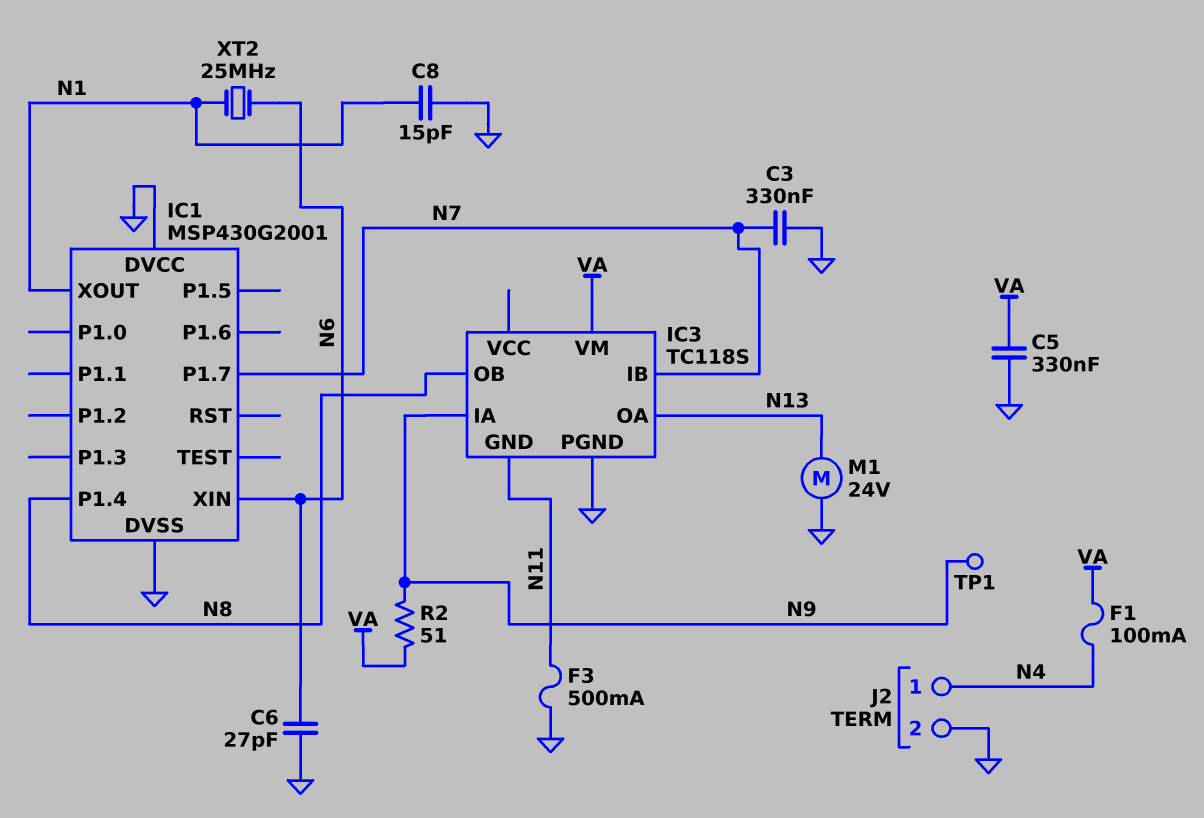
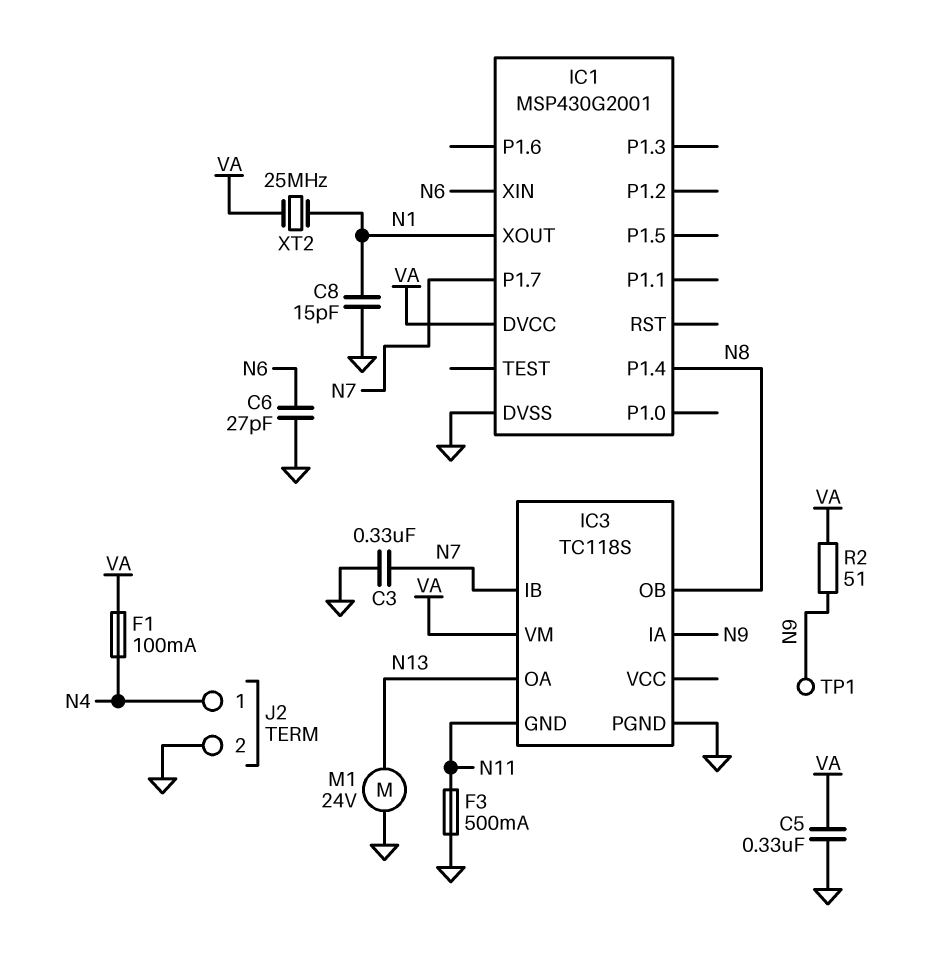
IC1 pin DVCC: GND -> VA
XT2: 25MHz (N1, N6) -> 25MHz (N1, VA)

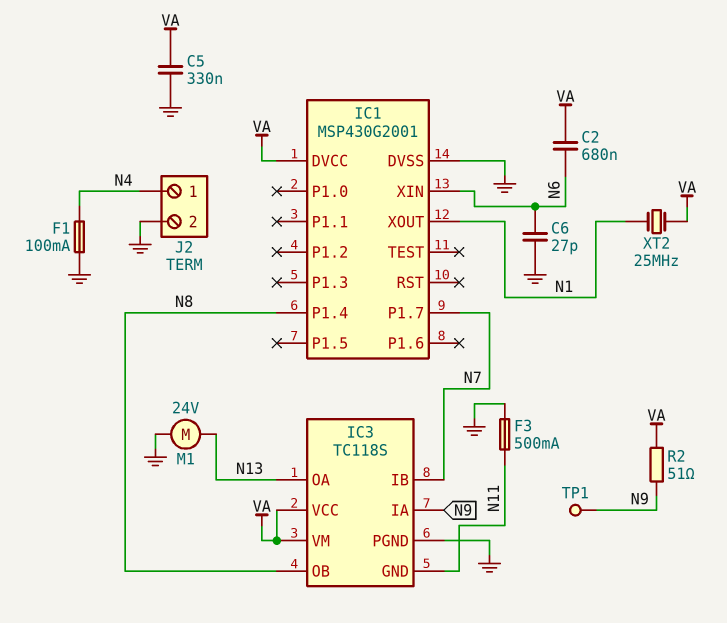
C2: none -> 680nF (N6, VA)
C3: 330nF (GND, N7) -> none
C8: 15pF (GND, N1) -> none
F1: 100mA (N4, VA) -> 100mA (GND, N4)
IC3 pin VCC: none -> VA

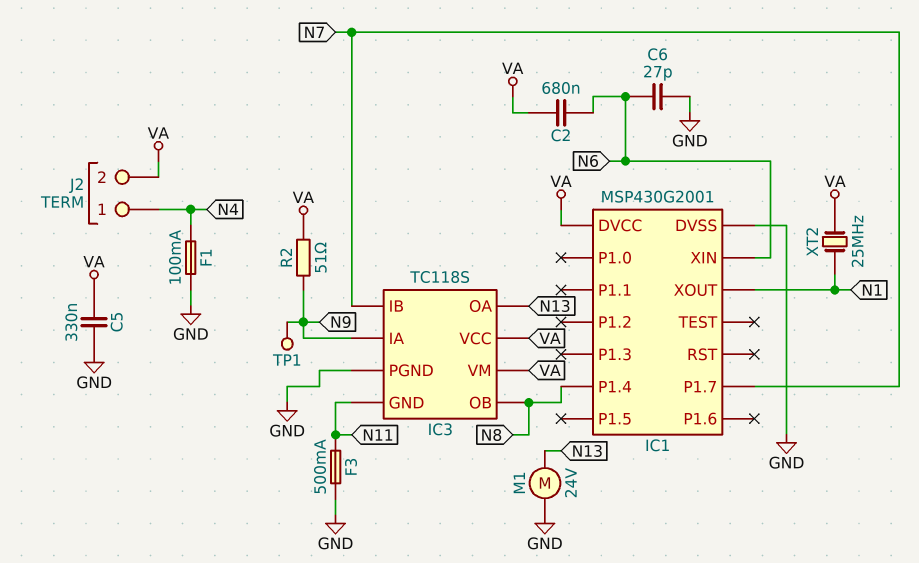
J2 pin 2: GND -> VA

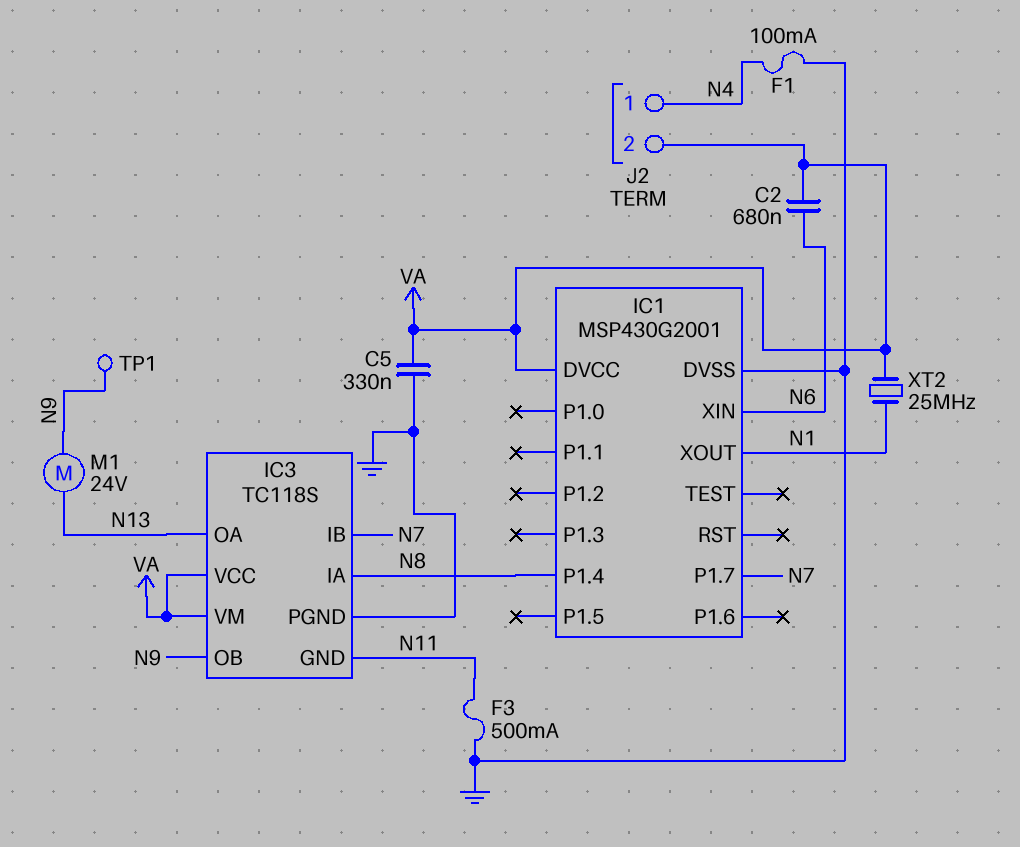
C6: 27pF (GND, N6) -> none
IC3 pin IA: N9 -> N8
IC3 pin OB: N8 -> N9
M1: motor 24V (GND, N13) -> motor 24V (N9, N13)
R2: 51 (N9, VA) -> none

